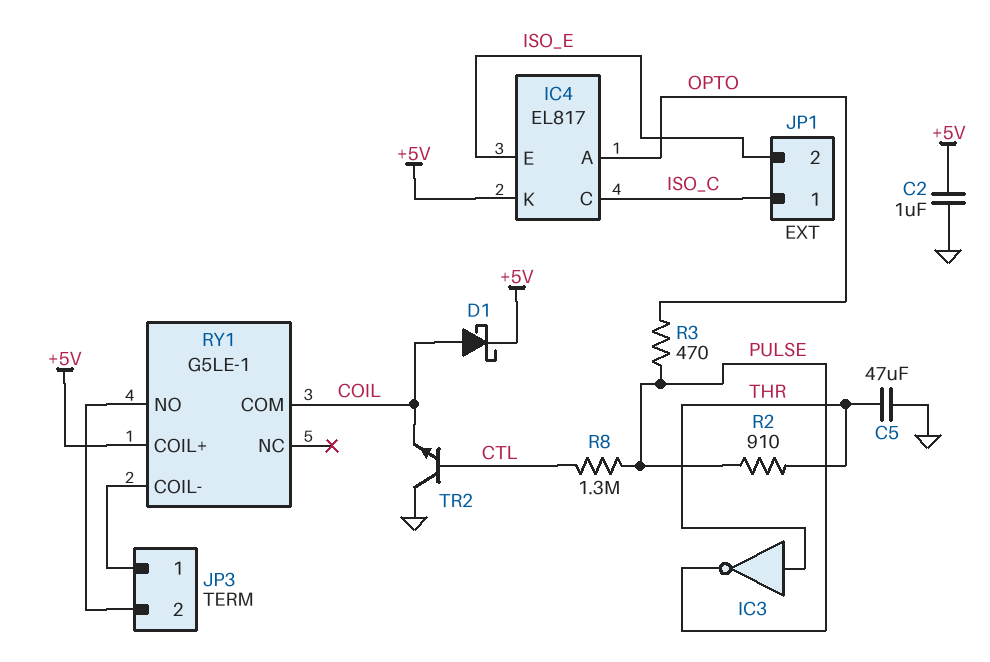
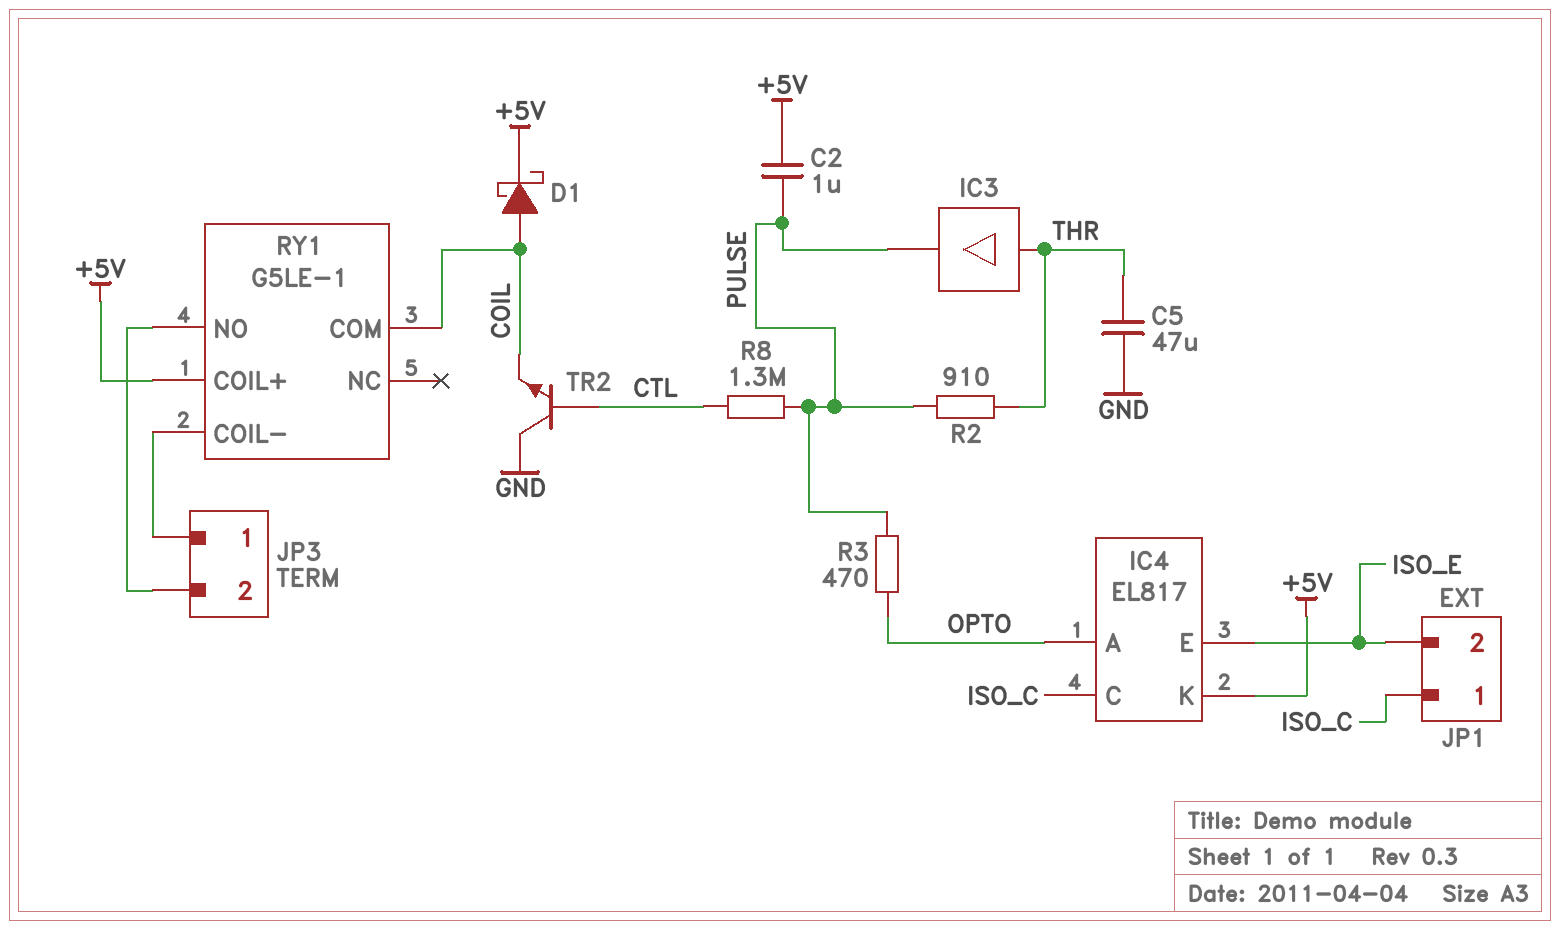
C2: 1uF (+5V, GND) -> 1uF (+5V, PULSE)
IC3: NOT (in THR, out PULSE) -> buffer (in THR, out PULSE)

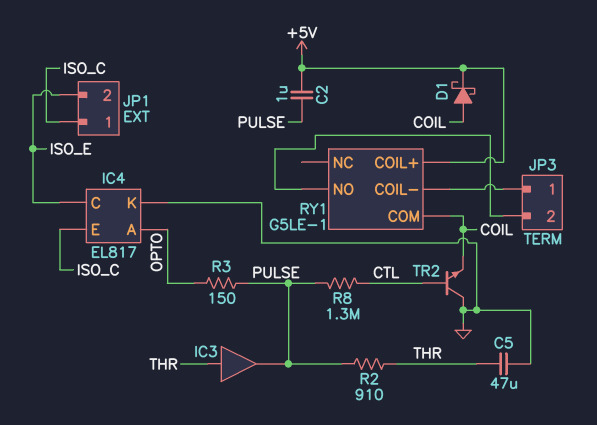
IC4 pin C: ISO_C -> ISO_E
IC4 pin E: ISO_E -> ISO_C
IC4 pin K: +5V -> GND
R3: 470 (OPTO, PULSE) -> 150 (OPTO, PULSE)

